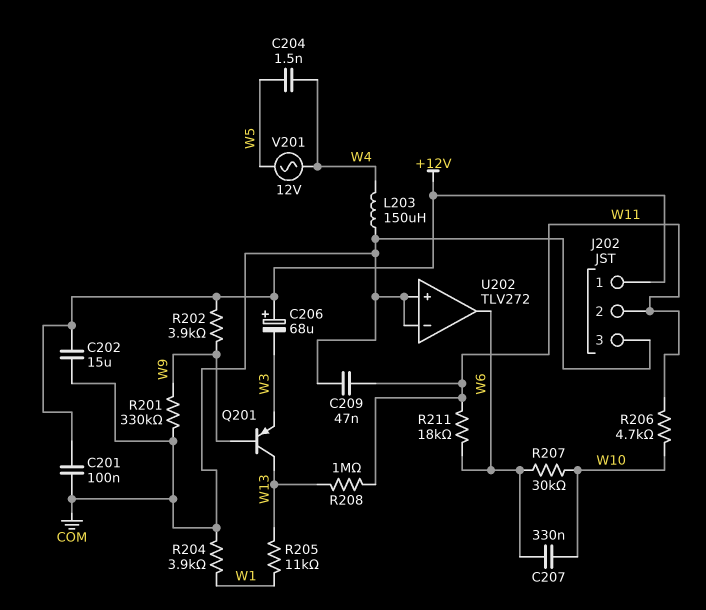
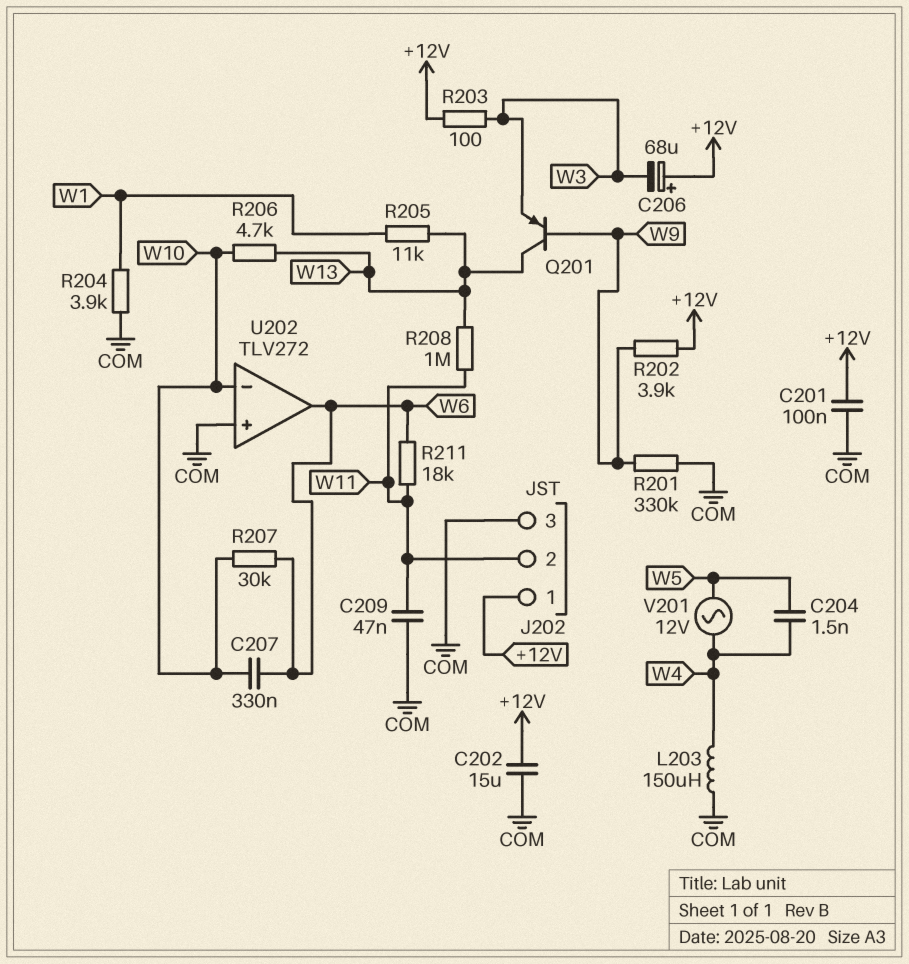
R203: none -> 100 (+12V, W3)
R206: 4.7k (W10, W11) -> 4.7k (W10, W13)
U202 pin in-: COM -> W10

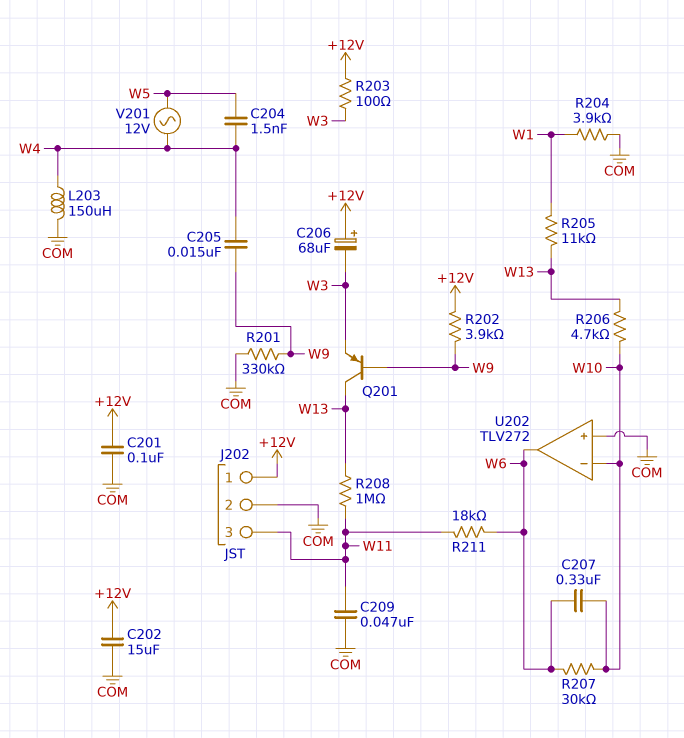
C205: none -> 15nF (W4, W9)
J202 pin 2: W11 -> COM
J202 pin 3: COM -> W11

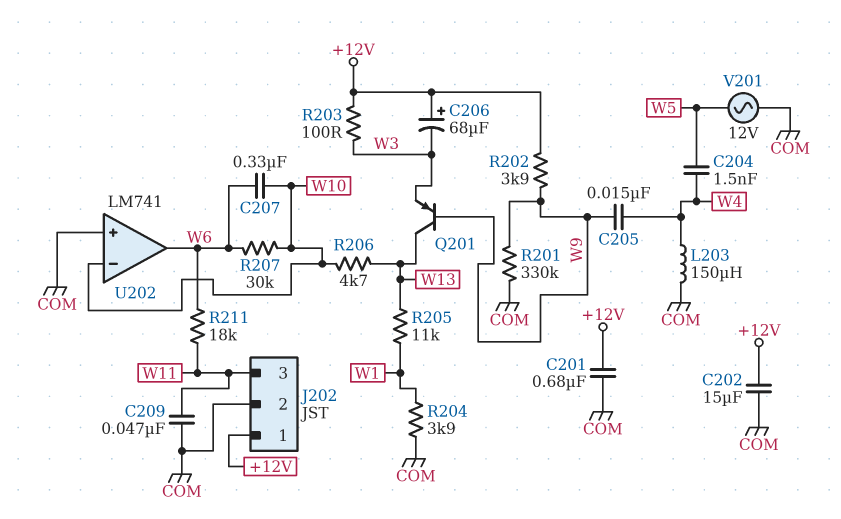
C201: 100nF (+12V, COM) -> 680nF (+12V, COM)
R208: 1M (W11, W13) -> none
U202: TLV272 -> LM741
V201: AC 12V (W4, W5) -> AC 12V (COM, W5)

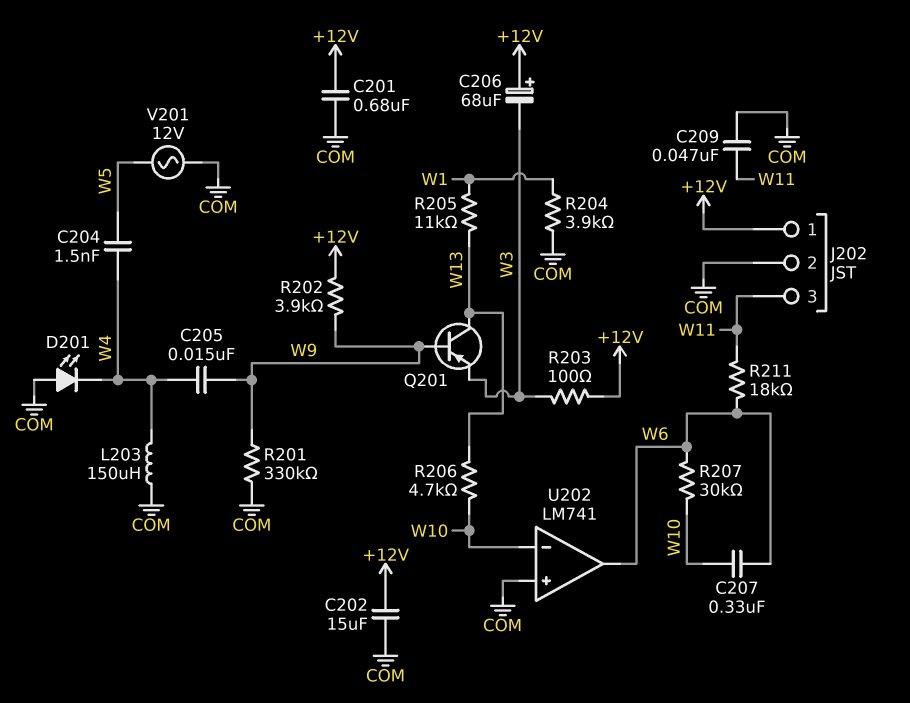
D201: none -> LED (A COM, K W4)

